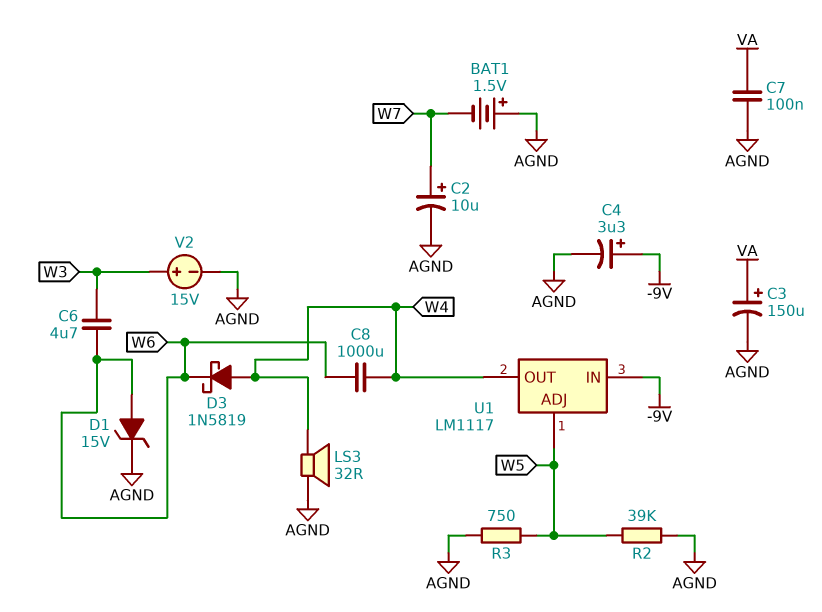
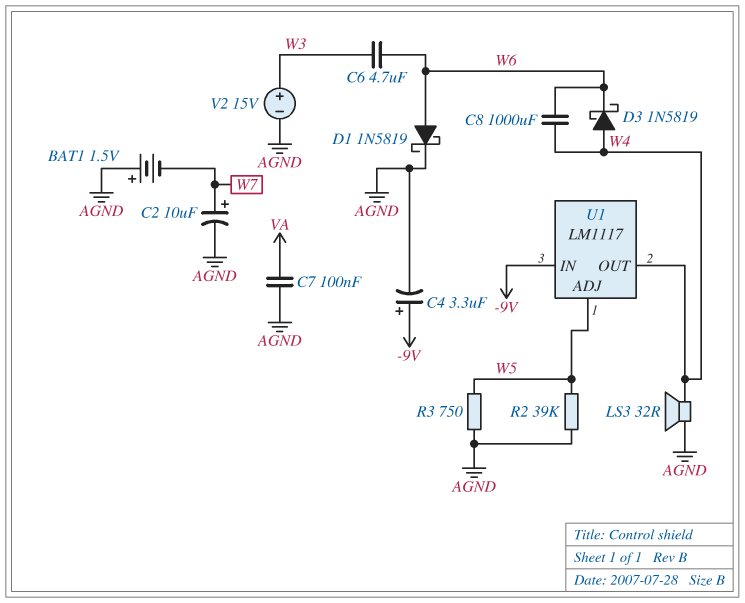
C3: 150uF (plus VA, minus AGND) -> none
D1: zener 15V (A W6, K AGND) -> schottky 1N5819 (A W6, K AGND)

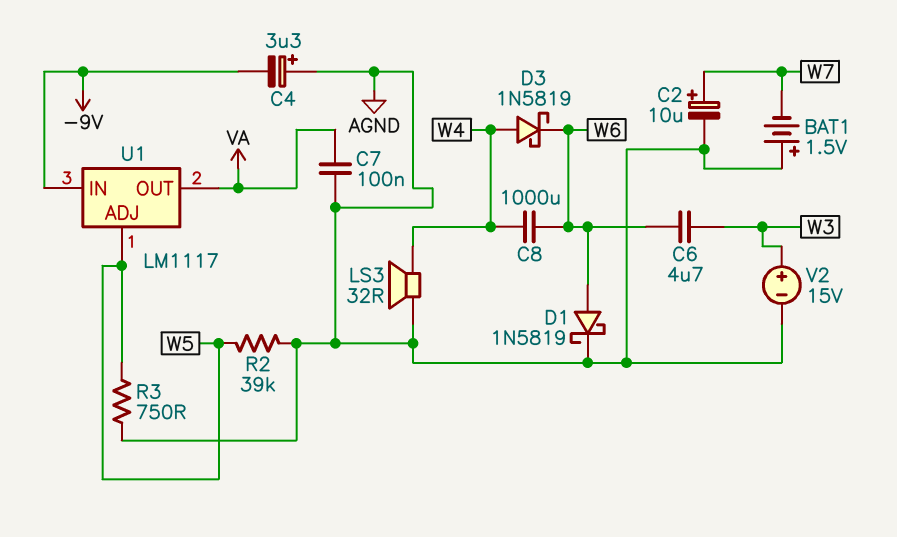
C4: 3.3uF (plus -9V, minus AGND) -> 3.3uF (plus AGND, minus -9V)
U1 pin OUT: W4 -> VA

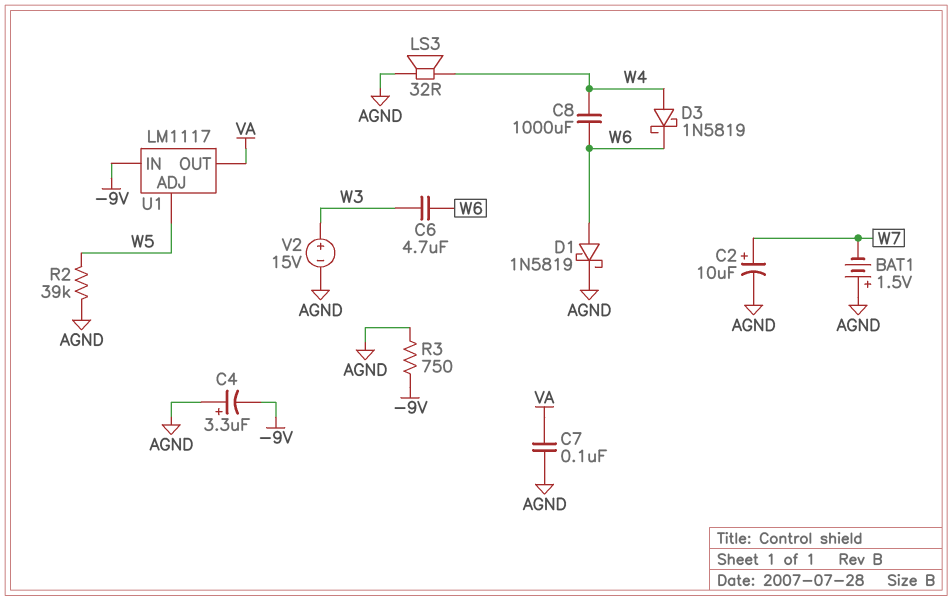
R3: 750 (AGND, W5) -> 750 (-9V, AGND)

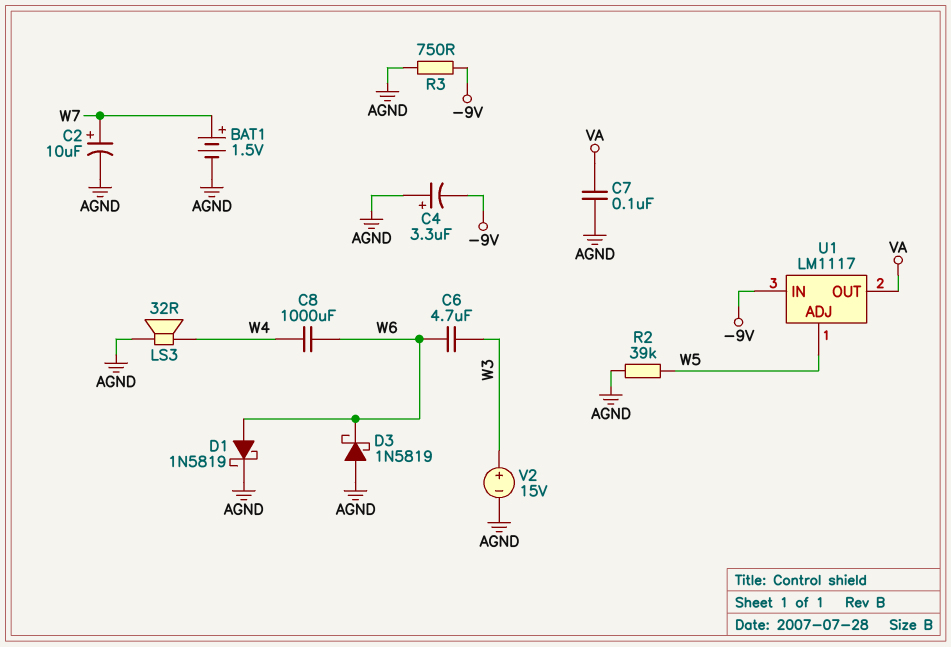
BAT1: 1.5V (plus AGND, minus W7) -> 1.5V (plus W7, minus AGND)
D3: schottky 1N5819 (A W4, K W6) -> schottky 1N5819 (A AGND, K W6)

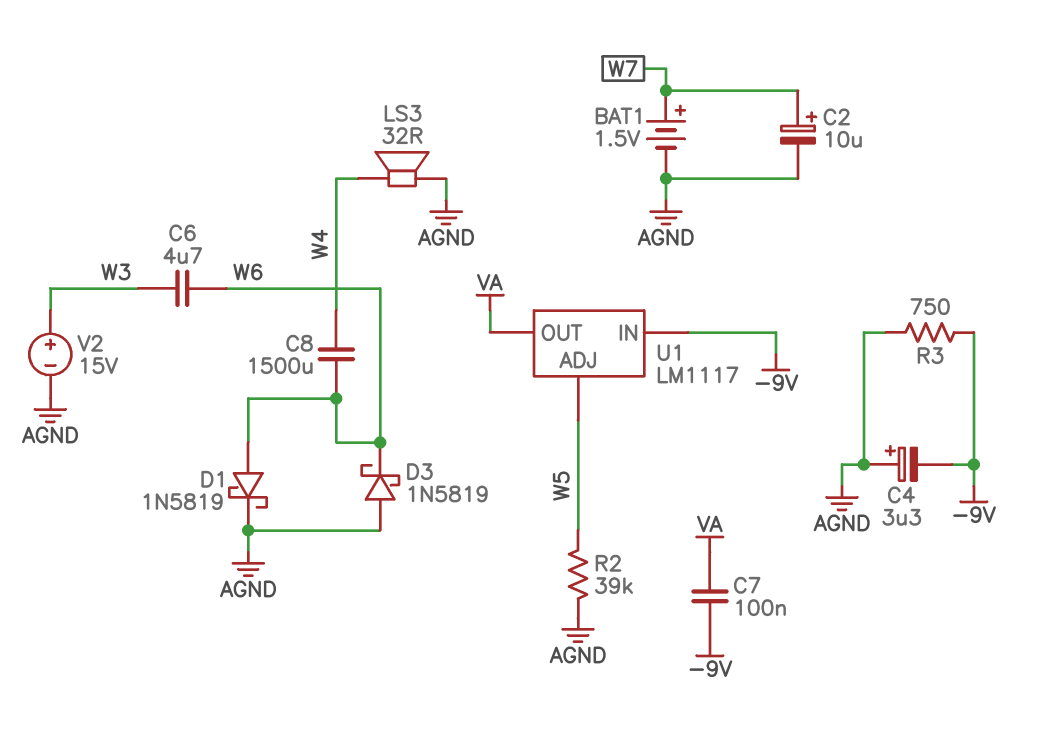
C7: 100nF (AGND, VA) -> 100nF (-9V, VA)
C8: 1000uF (W4, W6) -> 1500uF (W4, W6)

